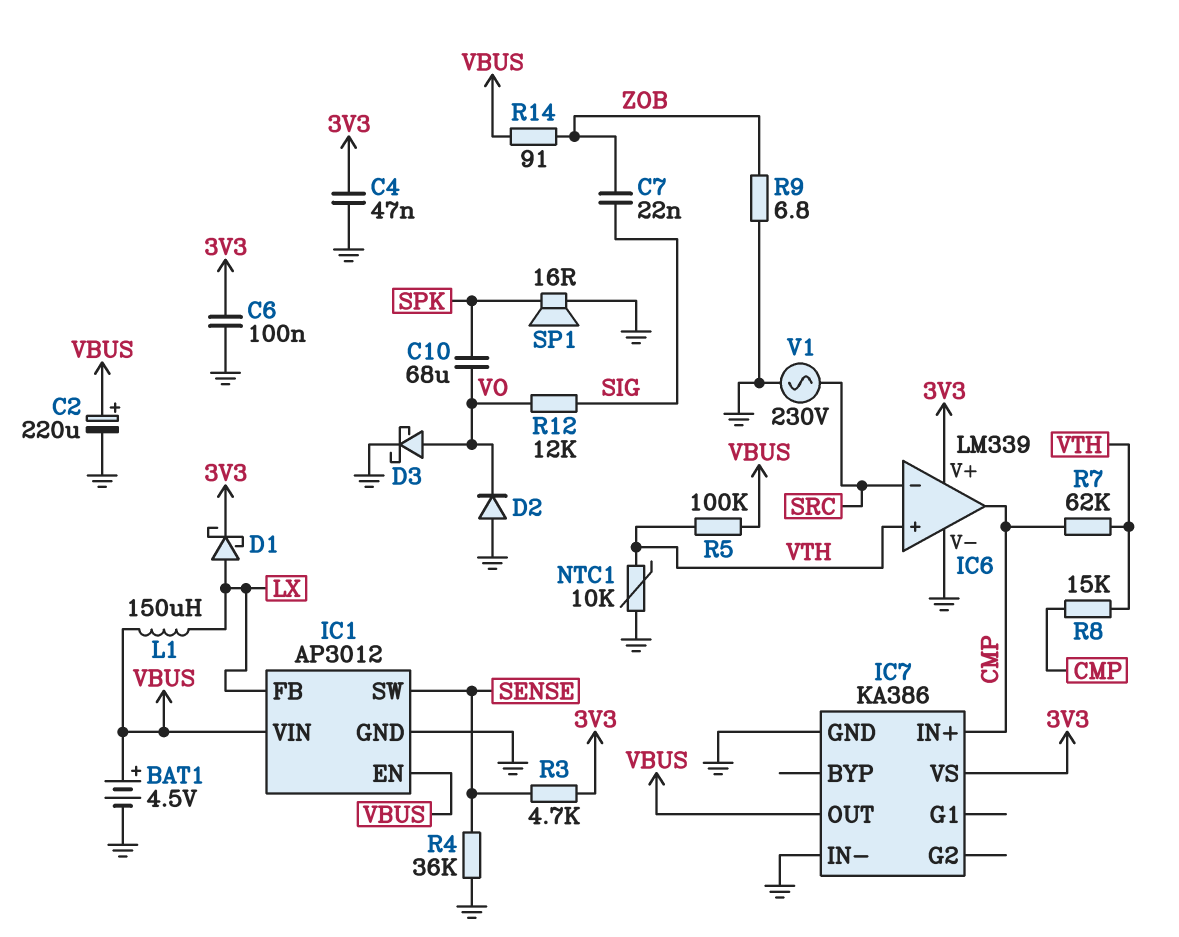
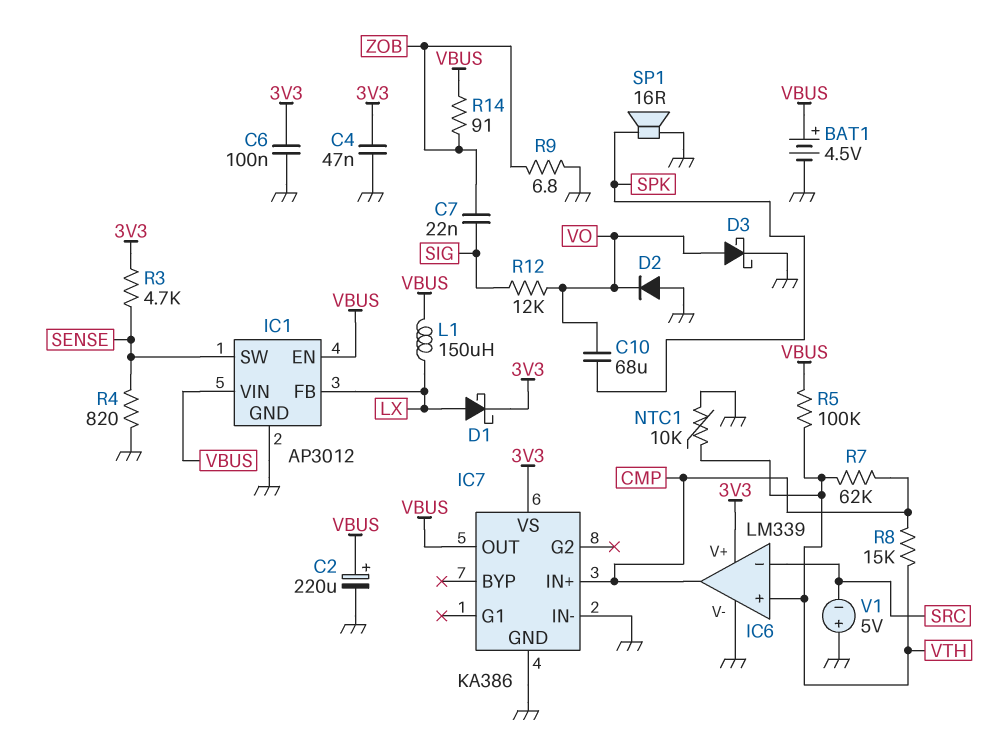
R4: 36k (GND, SENSE) -> 820 (GND, SENSE)
V1: AC 230V (GND, SRC) -> 5V (plus GND, minus SRC)

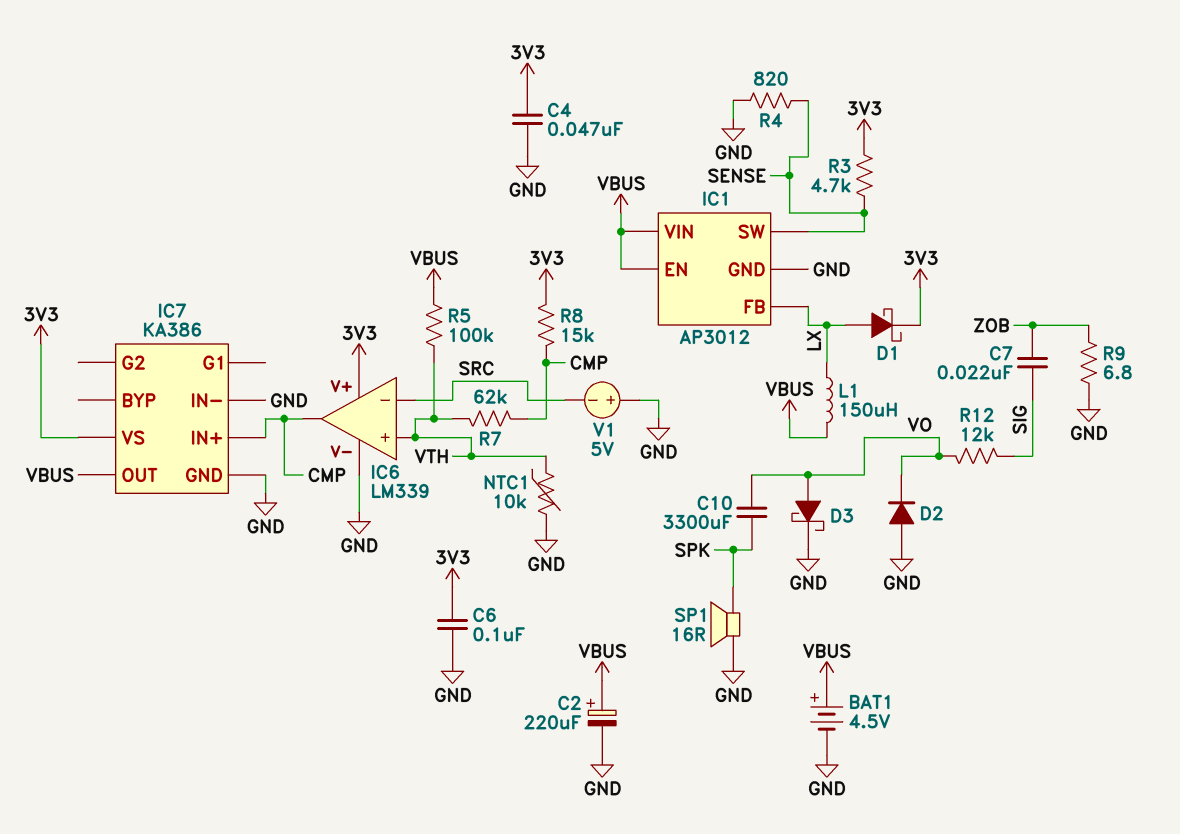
C10: 68uF (SPK, VO) -> 3300uF (SPK, VO)
R8: 15k (CMP, VTH) -> 15k (3V3, CMP)
R14: 91 (VBUS, ZOB) -> none

